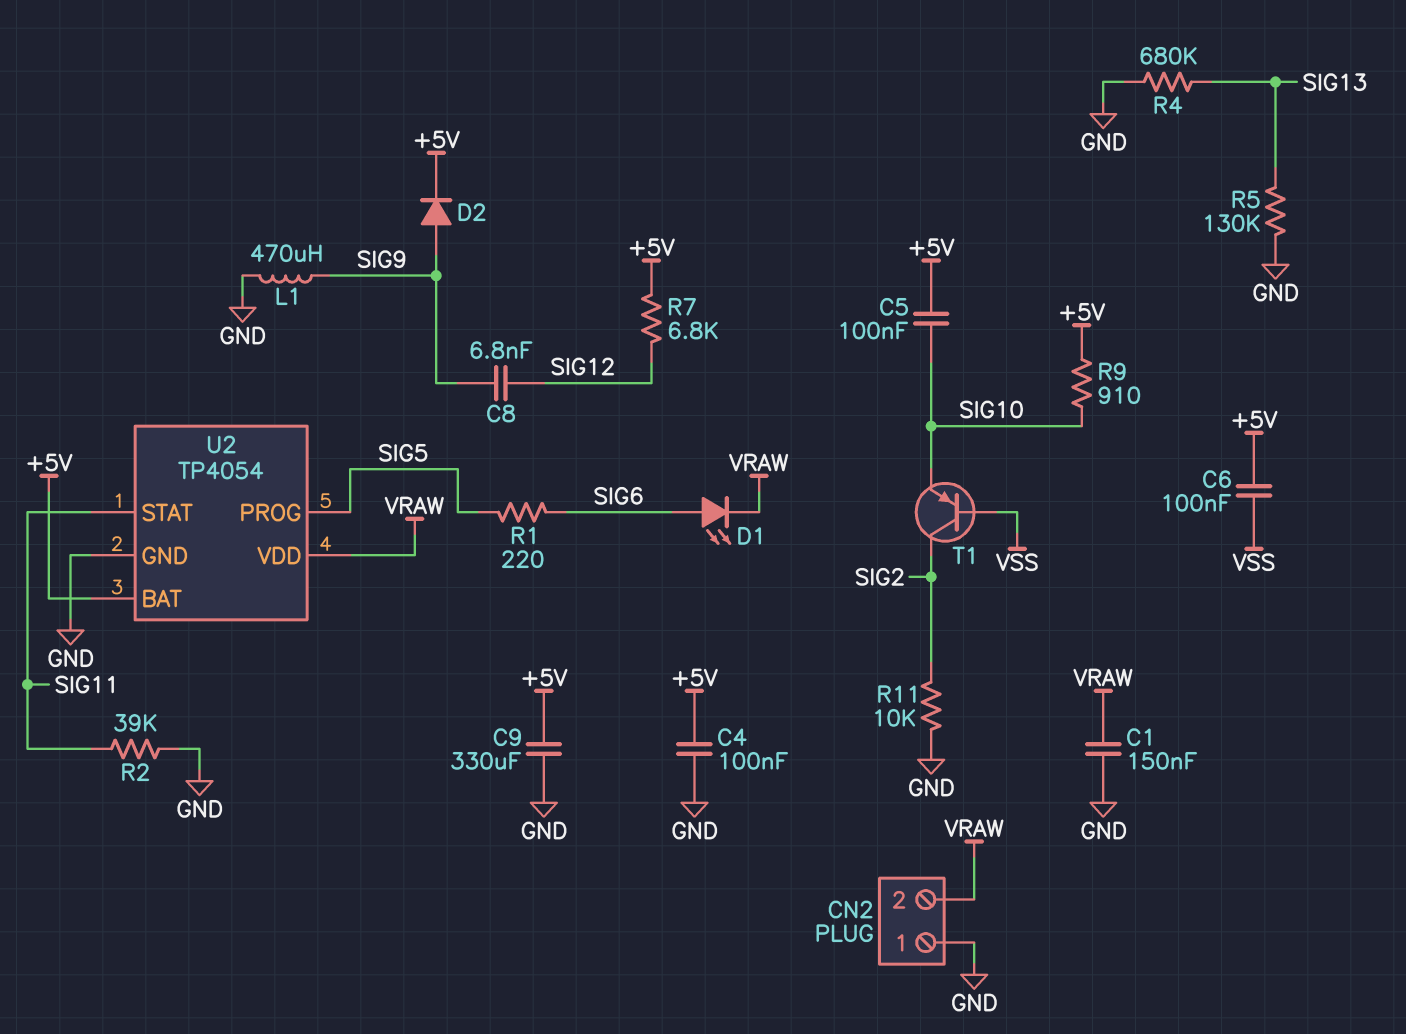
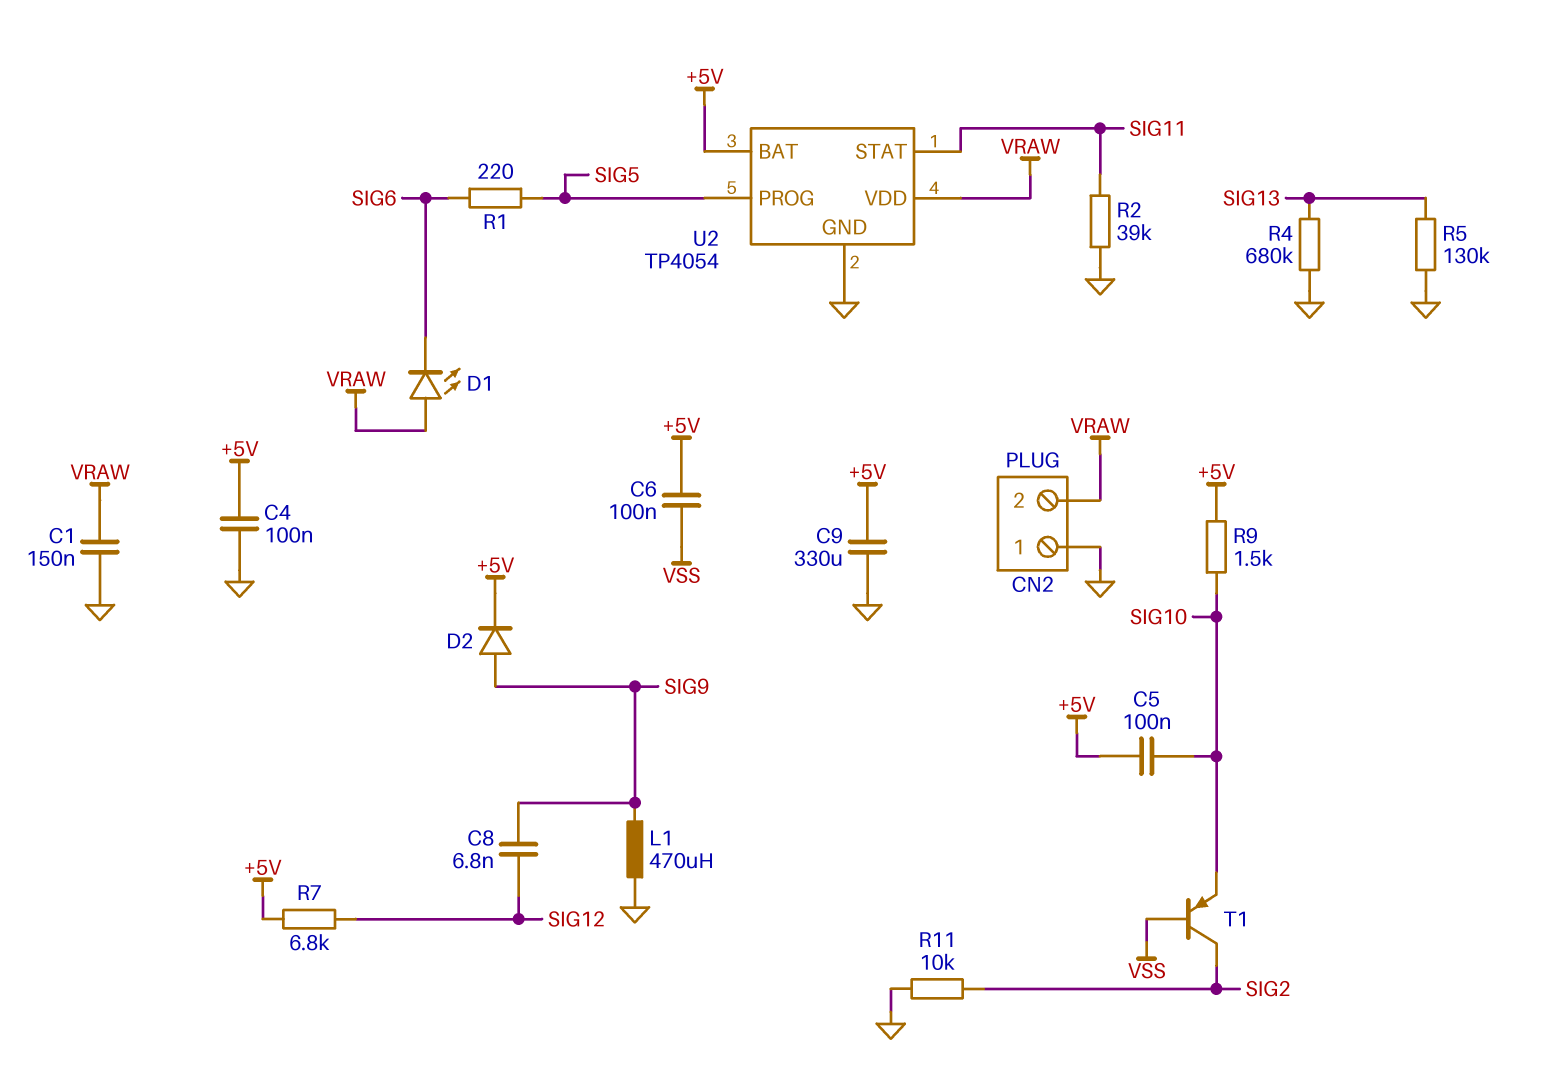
D1: LED (A SIG6, K VRAW) -> LED (A VRAW, K SIG6)
R9: 910 (+5V, SIG10) -> 1.5k (+5V, SIG10)

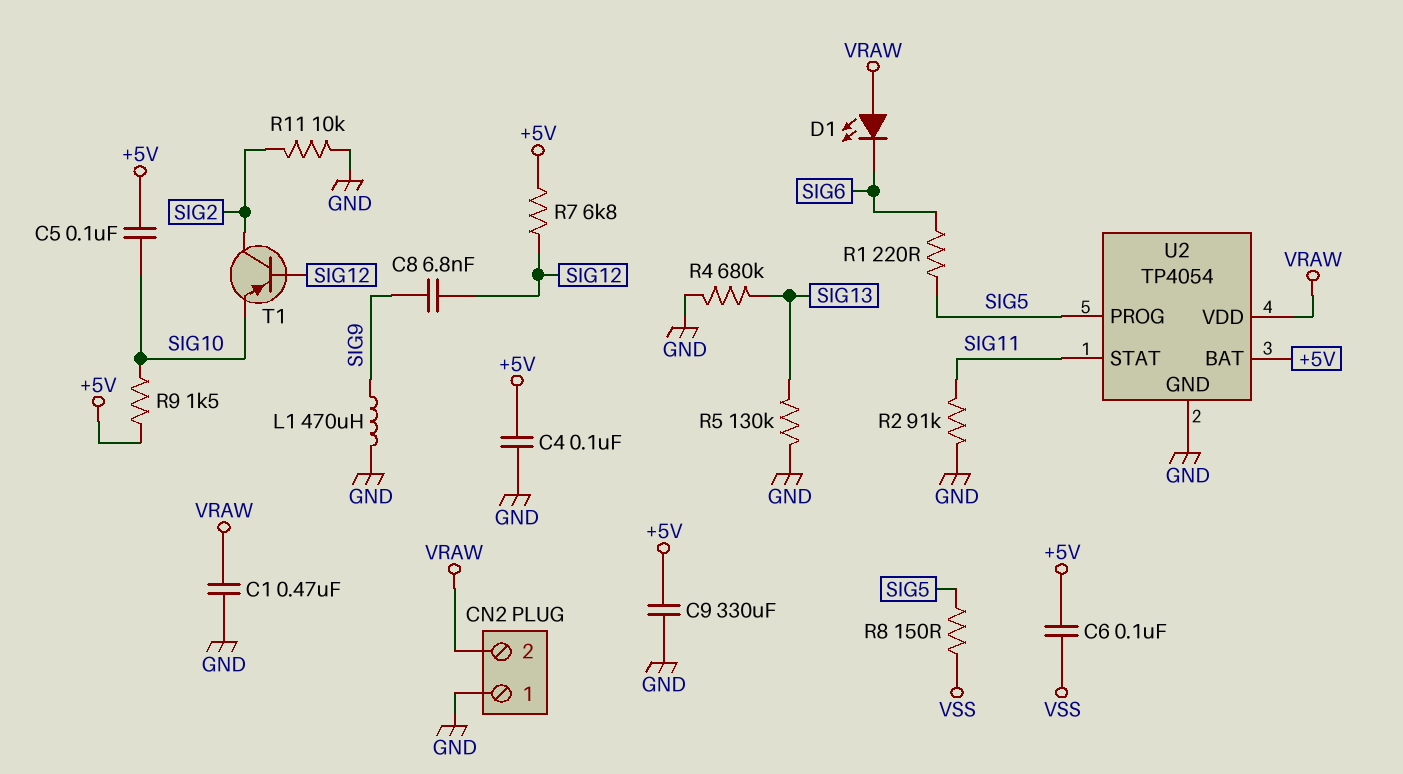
C1: 150nF (GND, VRAW) -> 470nF (GND, VRAW)
D2: diode (A SIG9, K +5V) -> none
R2: 39k (GND, SIG11) -> 91k (GND, SIG11)
R8: none -> 150 (SIG5, VSS)
T1: PNP (B VSS, C SIG2, E SIG10) -> PNP (B SIG12, C SIG2, E SIG10)

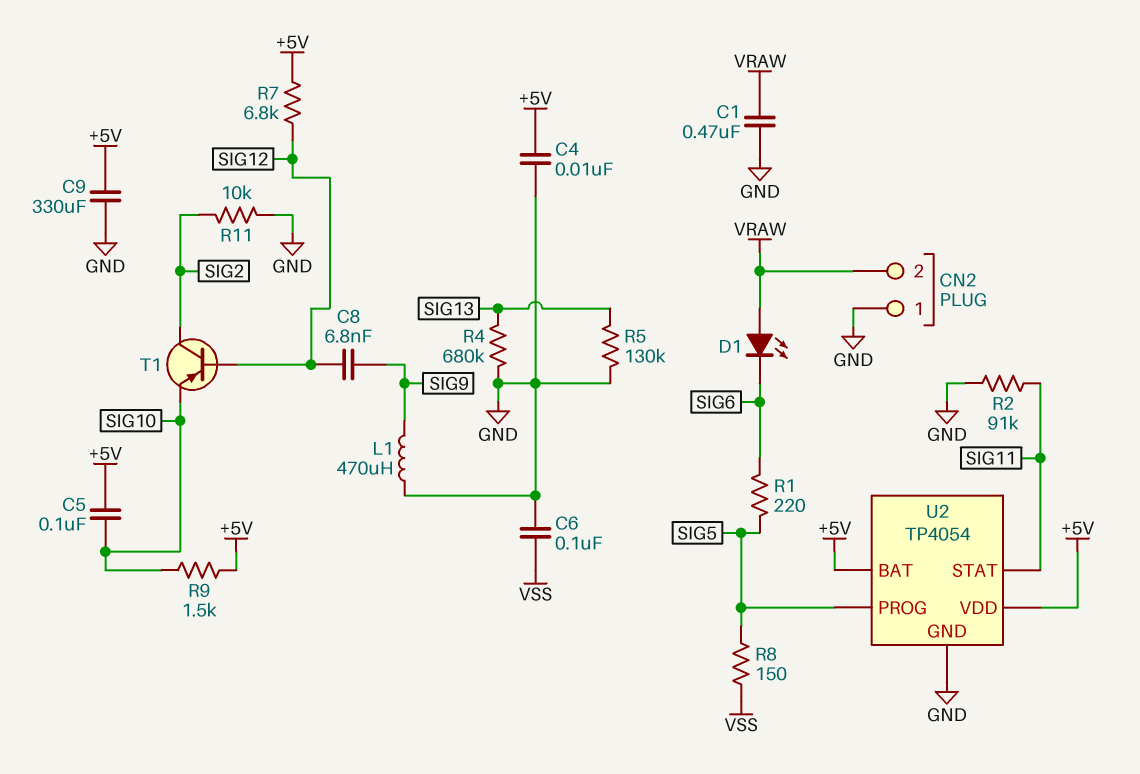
C4: 100nF (+5V, GND) -> 10nF (+5V, GND)
C6: 100nF (+5V, VSS) -> 100nF (GND, VSS)
U2 pin VDD: VRAW -> +5V

